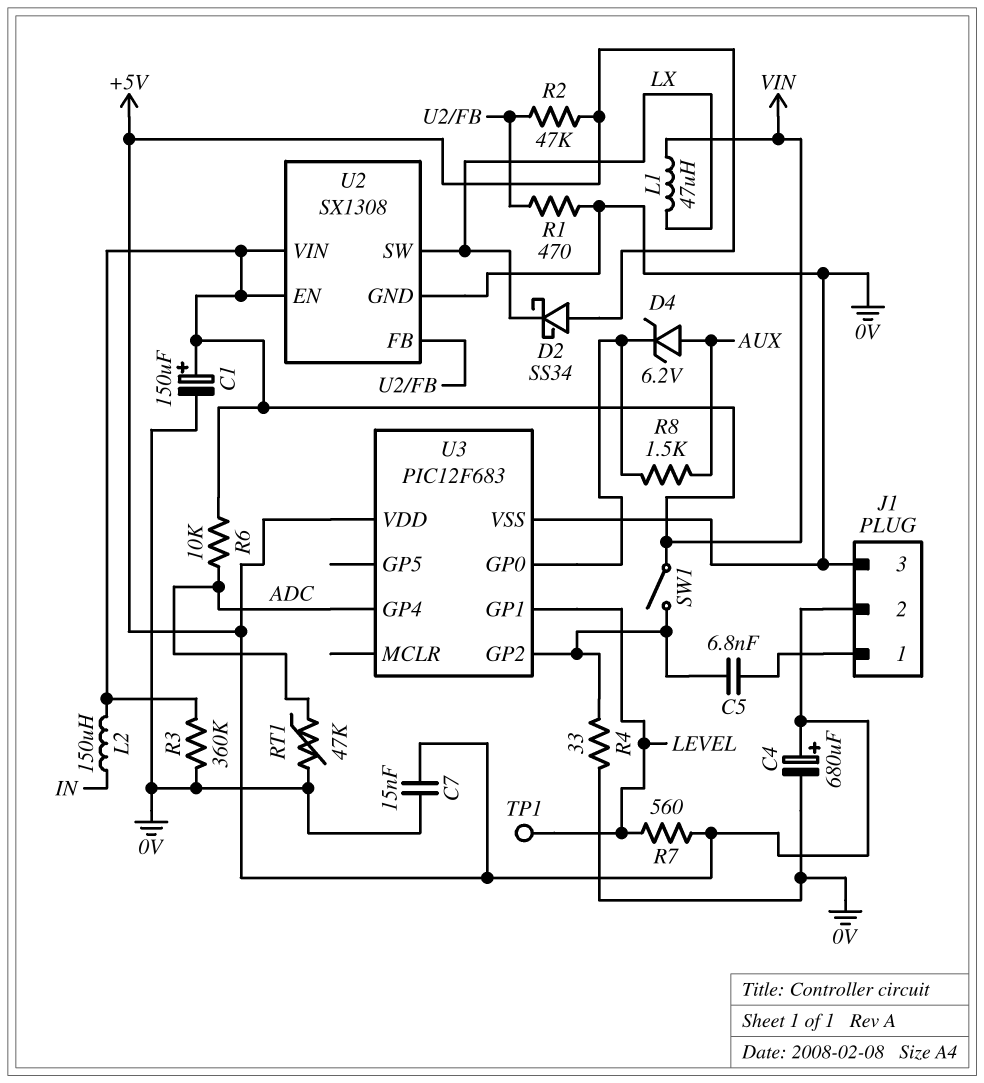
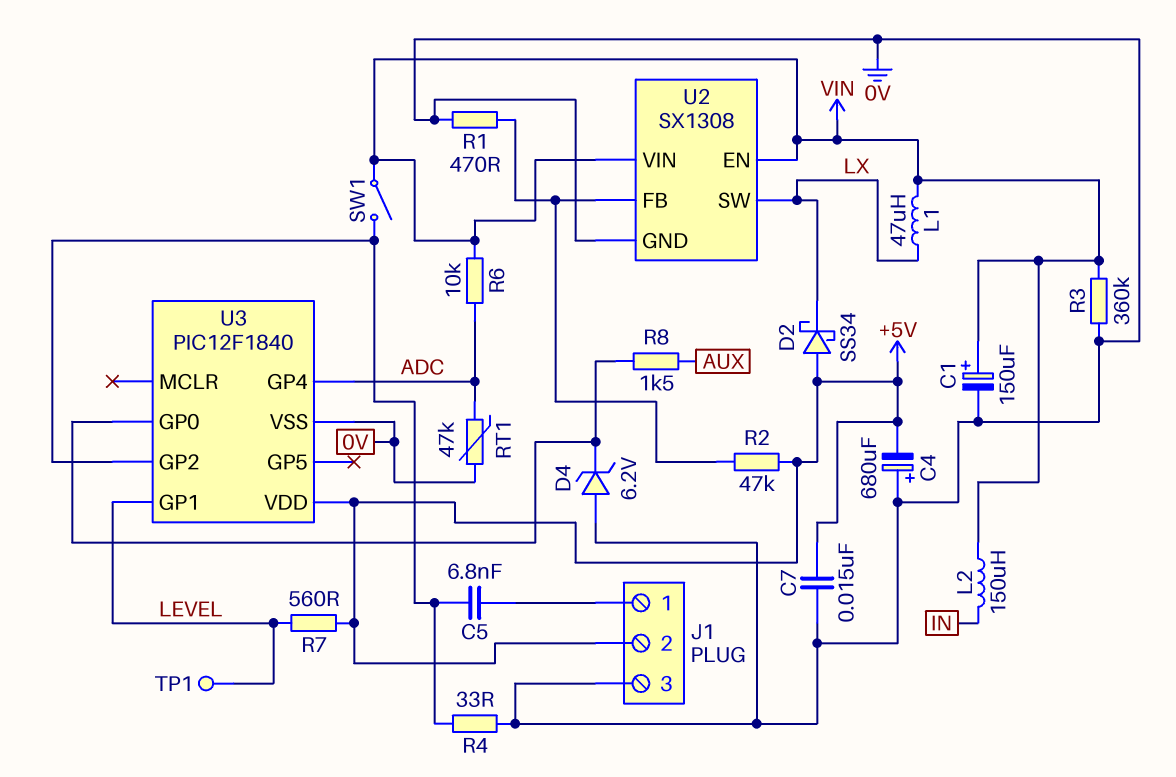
C4: 680uF (plus +5V, minus 0V) -> 680uF (plus 0V, minus +5V)
D4: zener 6.2V (A AUX, K U3/GP0) -> zener 6.2V (A 0V, K U3/GP0)
U3: PIC12F683 -> PIC12F1840

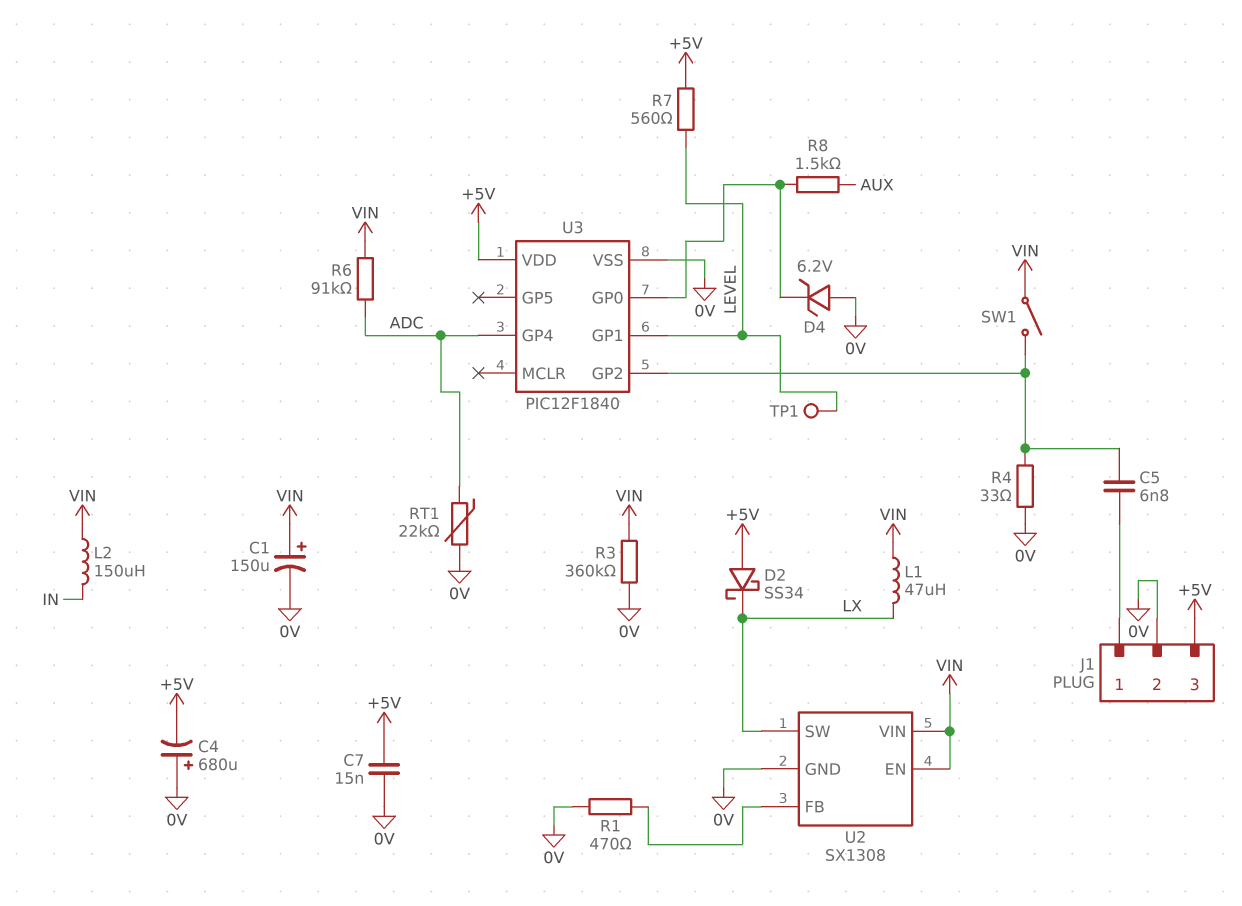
J1 pin 2: +5V -> 0V
J1 pin 3: 0V -> +5V
R2: 47k (+5V, U2/FB) -> none
R6: 10k (ADC, VIN) -> 91k (ADC, VIN)
RT1: 47k (0V, ADC) -> 22k (0V, ADC)

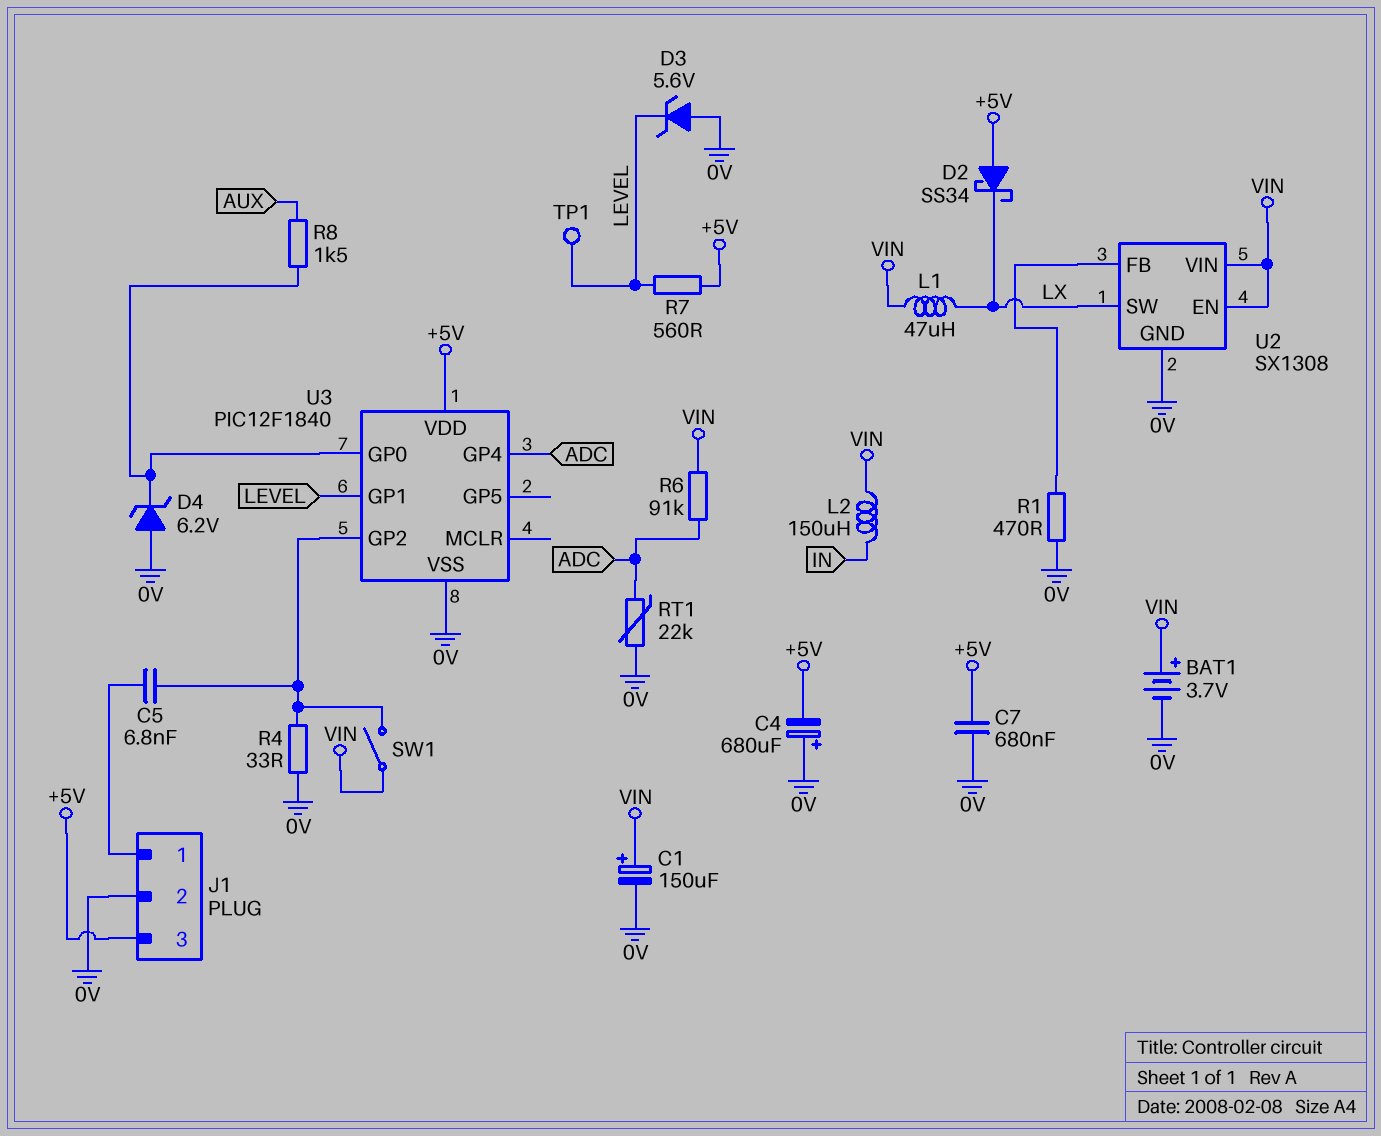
BAT1: none -> 3.7V (plus VIN, minus 0V)
C7: 15nF (+5V, 0V) -> 680nF (+5V, 0V)
D3: none -> zener 5.6V (A 0V, K LEVEL)
R3: 360k (0V, VIN) -> none

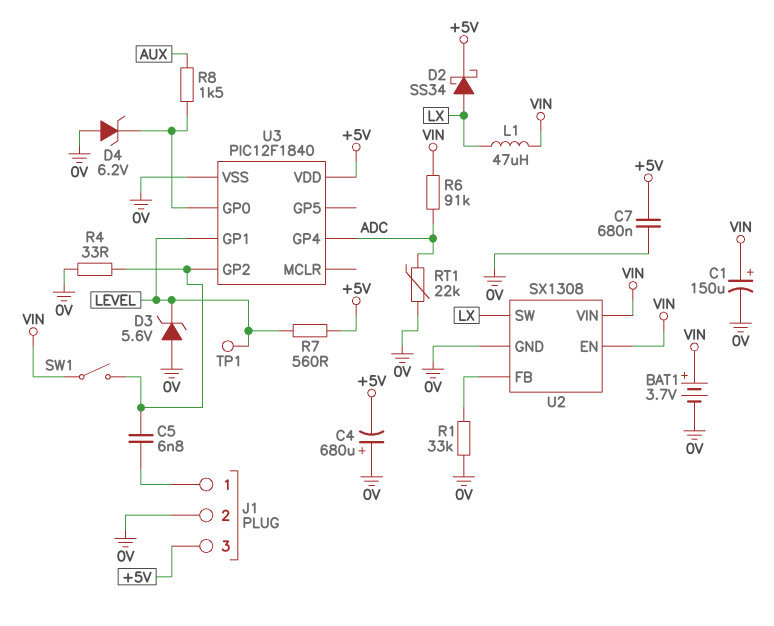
D2: schottky SS34 (A +5V, K LX) -> schottky SS34 (A LX, K +5V)
L2: 150uH (IN, VIN) -> none
R1: 470 (0V, U2/FB) -> 33k (0V, U2/FB)

